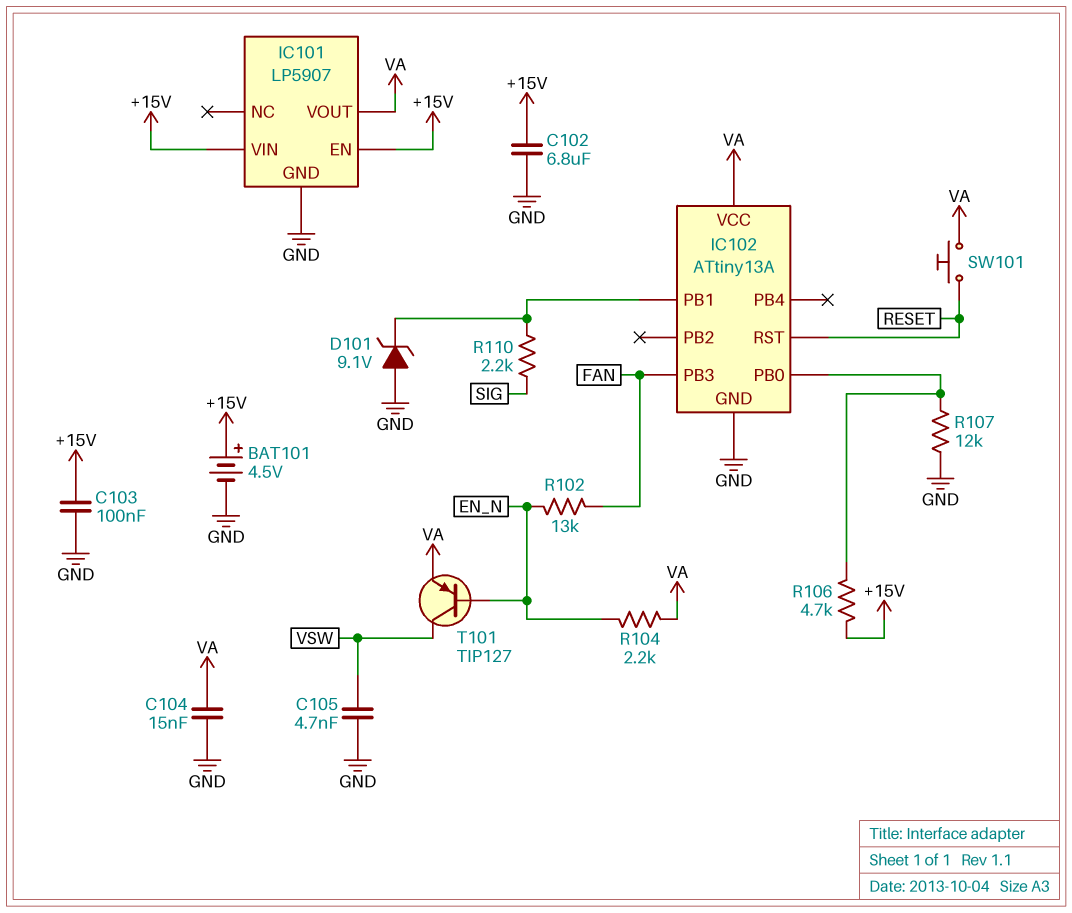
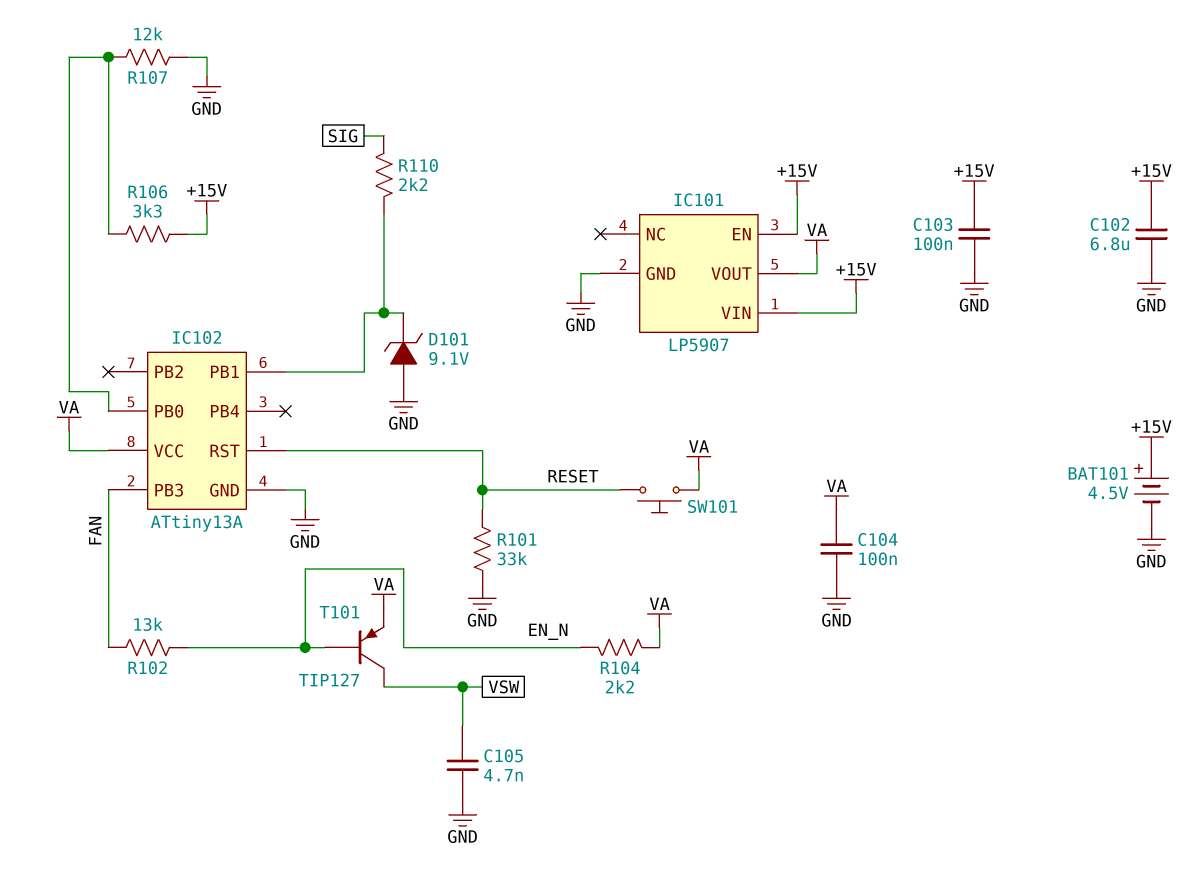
C104: 15nF (GND, VA) -> 100nF (GND, VA)
R101: none -> 33k (GND, RESET)
R106: 4.7k (+15V, IC102/PB0) -> 3.3k (+15V, IC102/PB0)

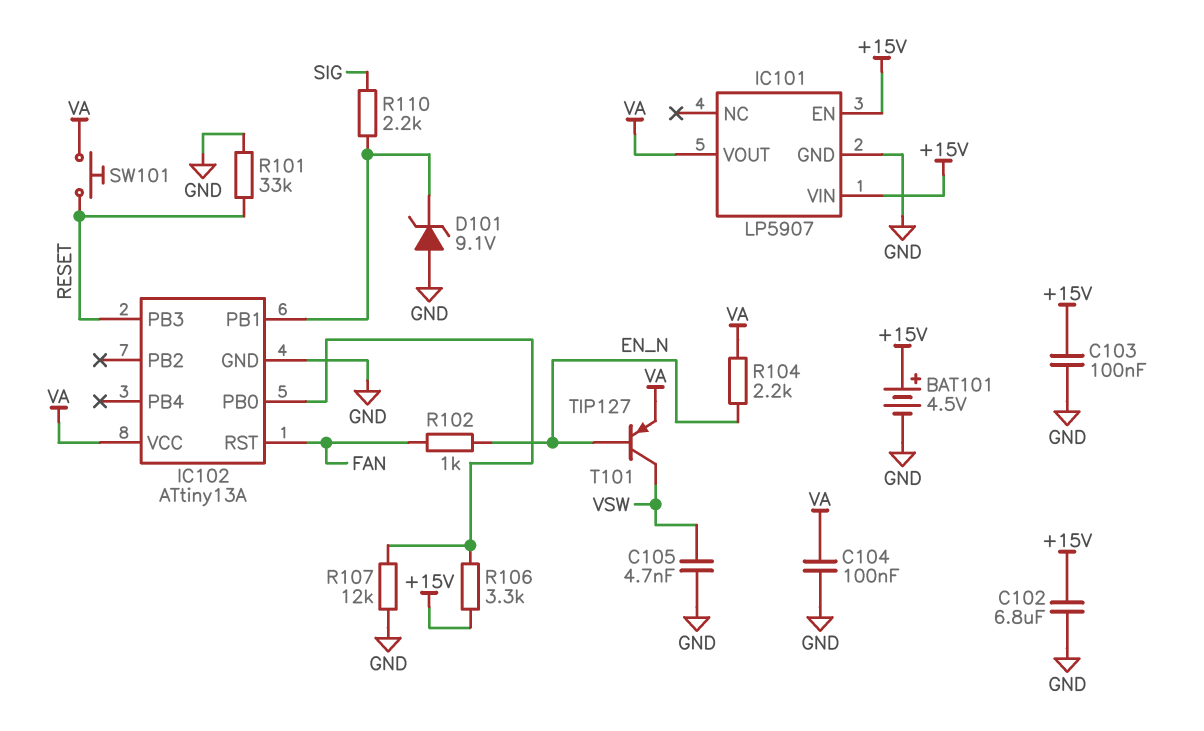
IC102 pin PB3: FAN -> RESET
IC102 pin RST: RESET -> FAN
R102: 13k (EN_N, FAN) -> 1k (EN_N, FAN)

